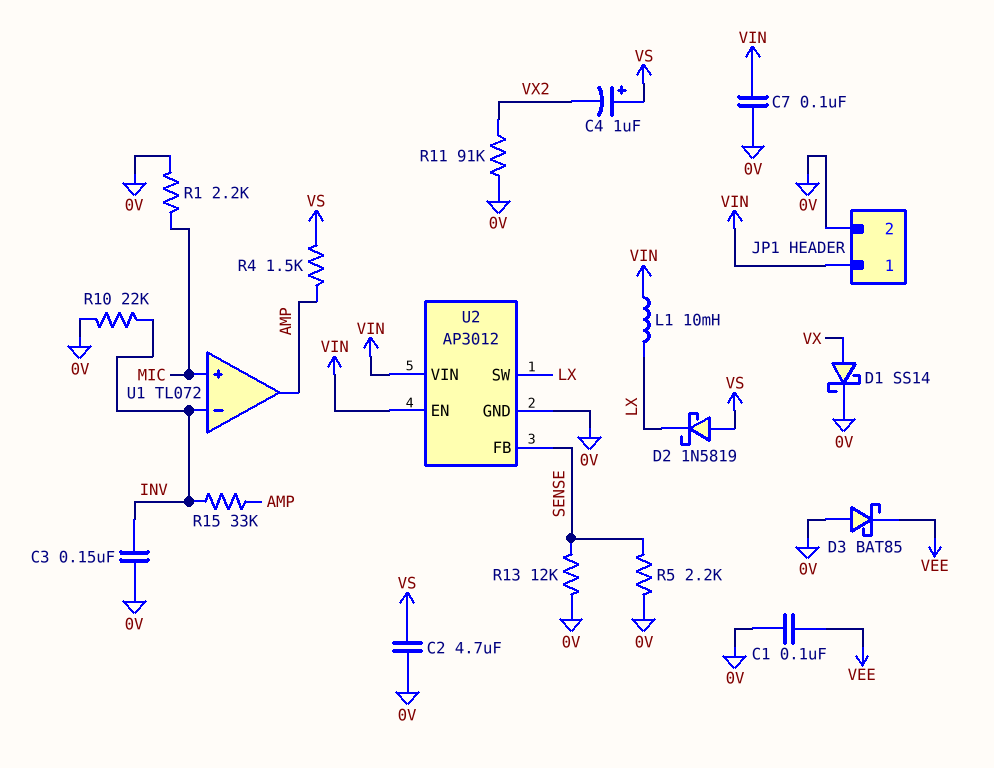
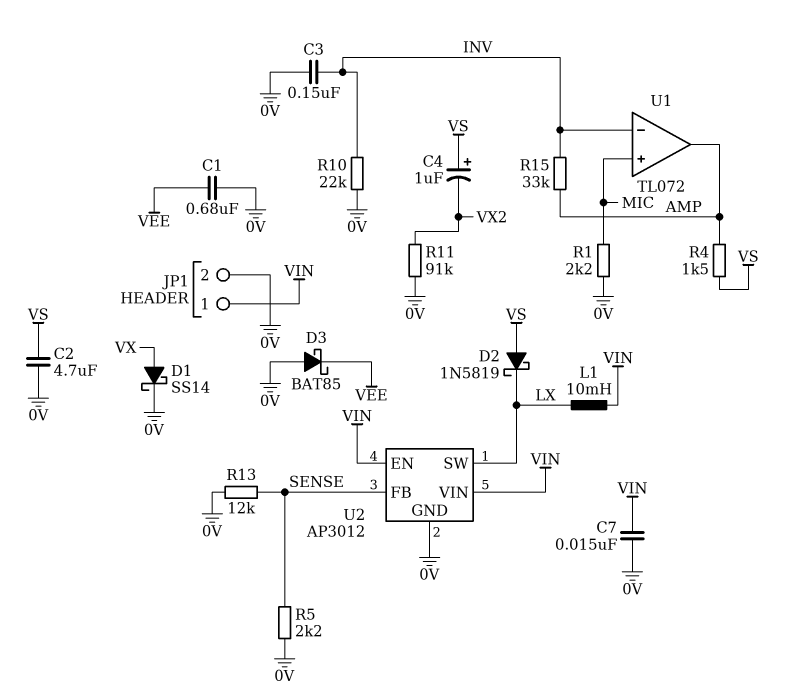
C1: 100nF (0V, VEE) -> 680nF (0V, VEE)
C7: 100nF (0V, VIN) -> 15nF (0V, VIN)

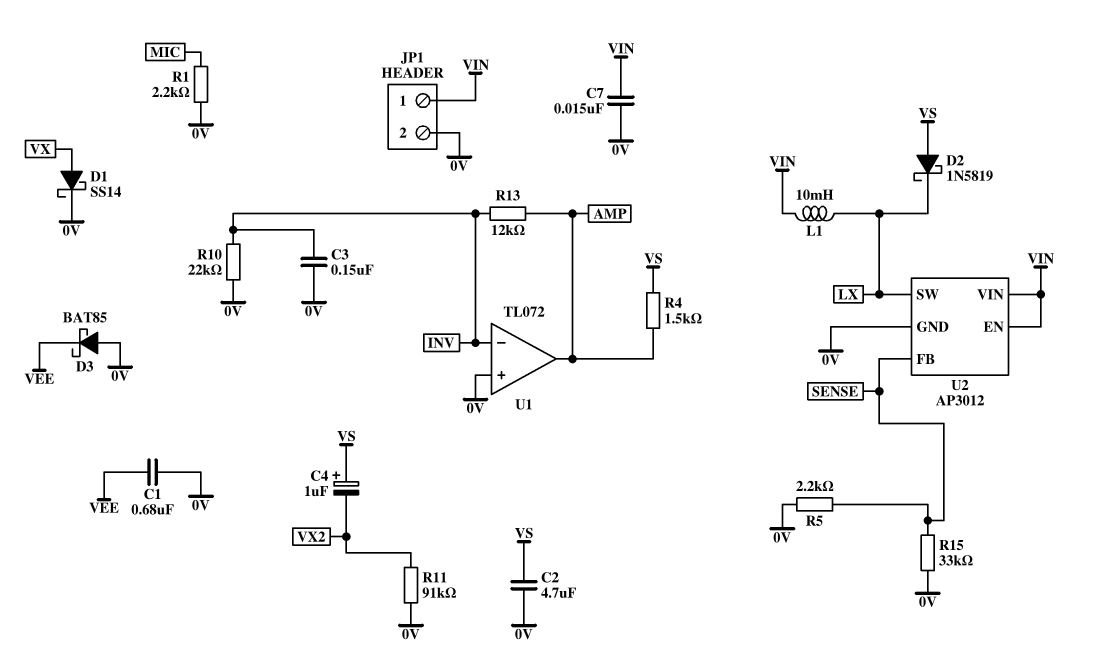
R13: 12k (0V, SENSE) -> 12k (AMP, INV)
R15: 33k (AMP, INV) -> 33k (0V, SENSE)
U1 pin in+: MIC -> 0V

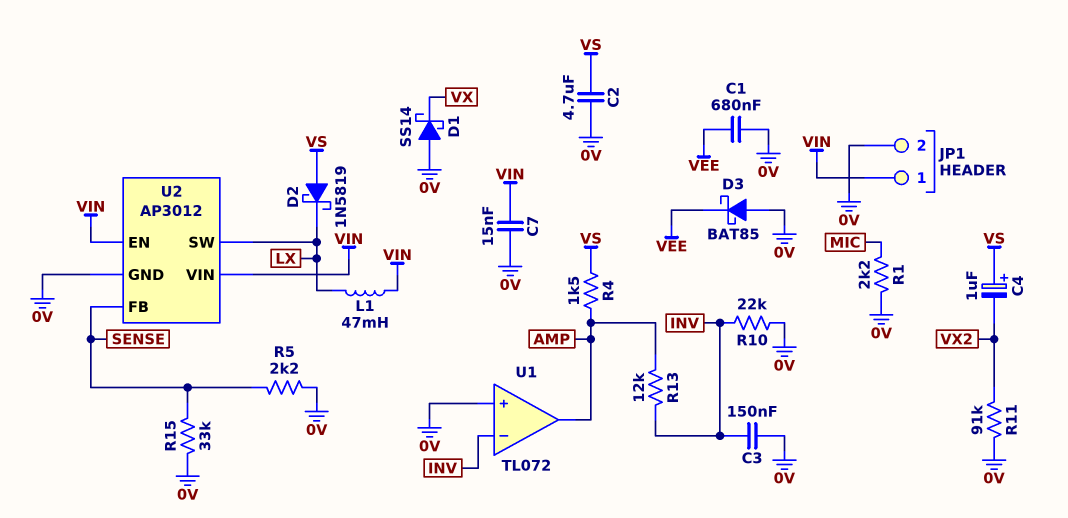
D1: schottky SS14 (A VX, K 0V) -> schottky SS14 (A 0V, K VX)
L1: 10mH (LX, VIN) -> 47mH (LX, VIN)

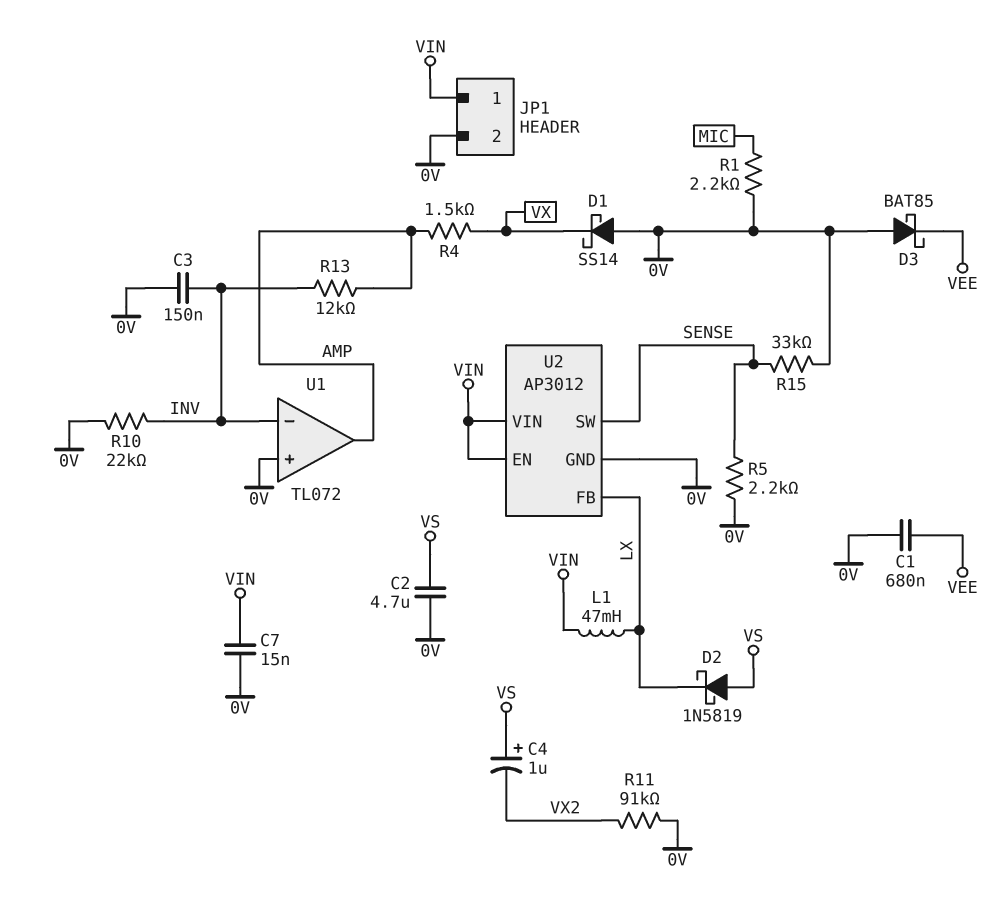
R4: 1.5k (AMP, VS) -> 1.5k (AMP, VX)
U2 pin FB: SENSE -> LX
U2 pin SW: LX -> SENSE

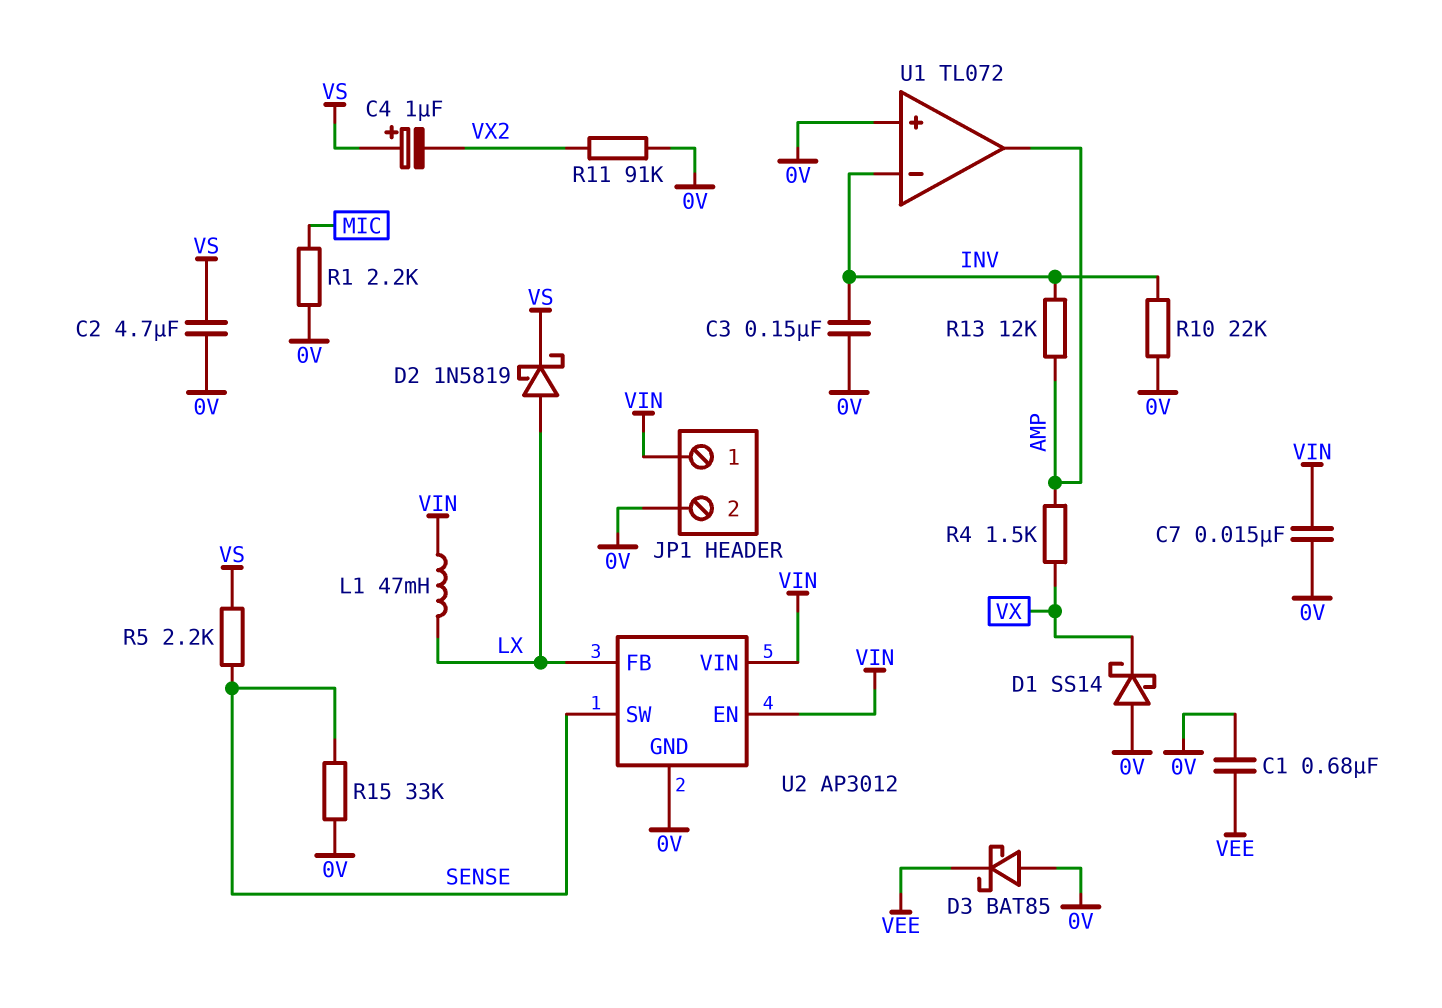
D2: schottky 1N5819 (A VS, K LX) -> schottky 1N5819 (A LX, K VS)
R5: 2.2k (0V, SENSE) -> 2.2k (SENSE, VS)

